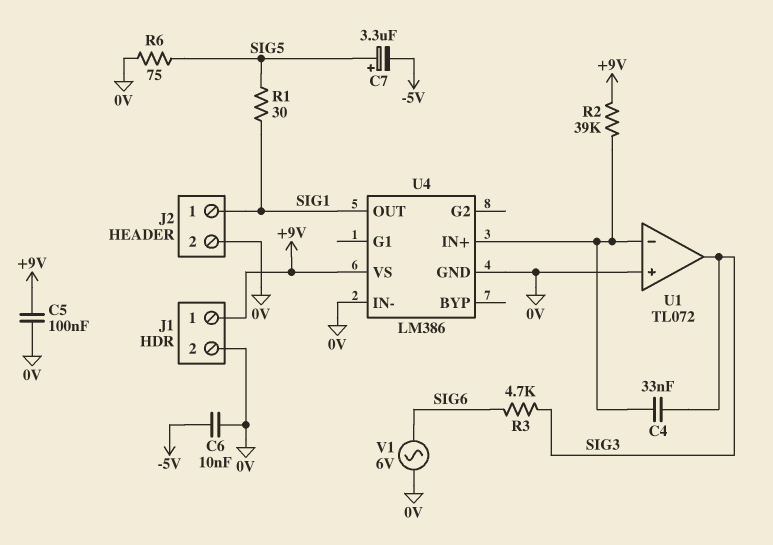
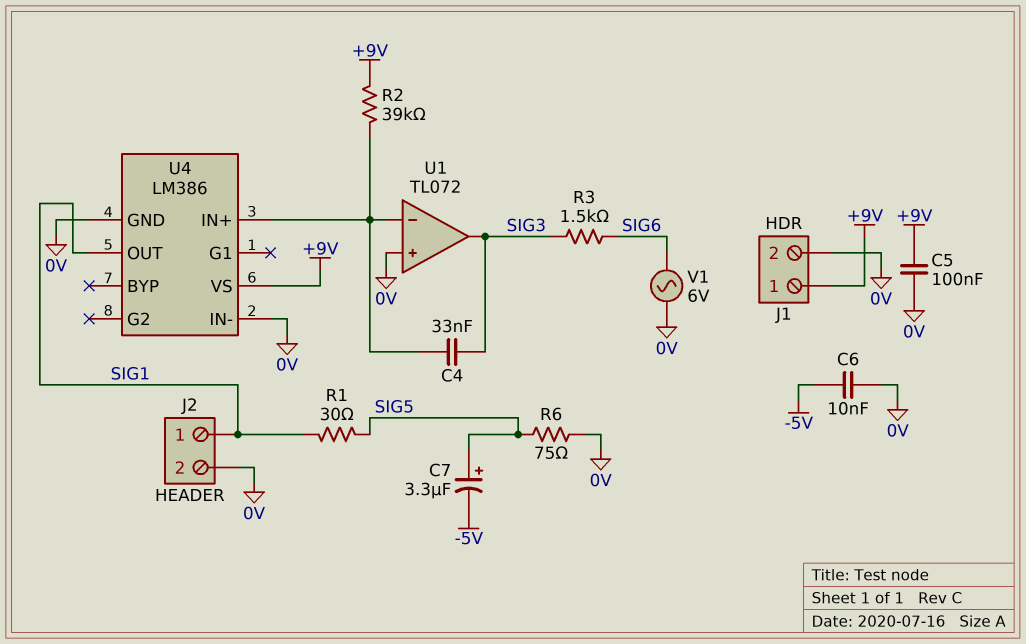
R3: 4.7k (SIG3, SIG6) -> 1.5k (SIG3, SIG6)

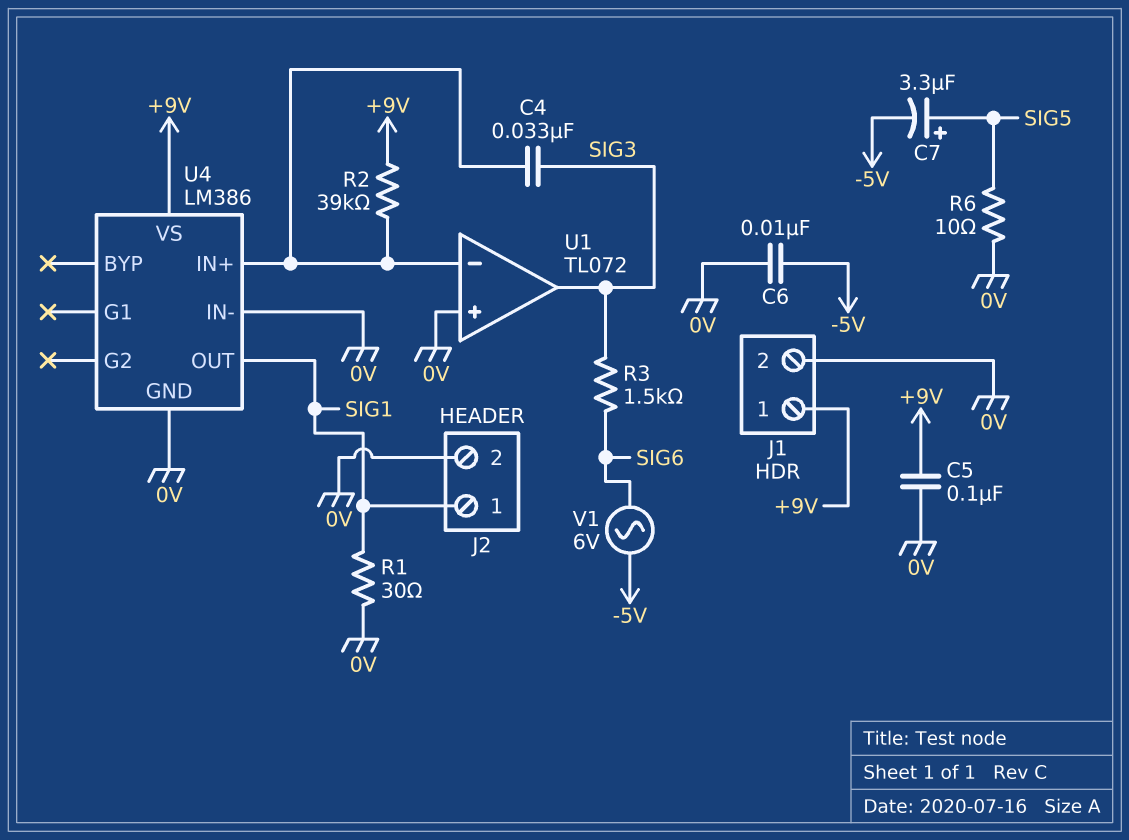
R1: 30 (SIG1, SIG5) -> 30 (0V, SIG1)
R6: 75 (0V, SIG5) -> 10 (0V, SIG5)
V1: AC 6V (0V, SIG6) -> AC 6V (-5V, SIG6)

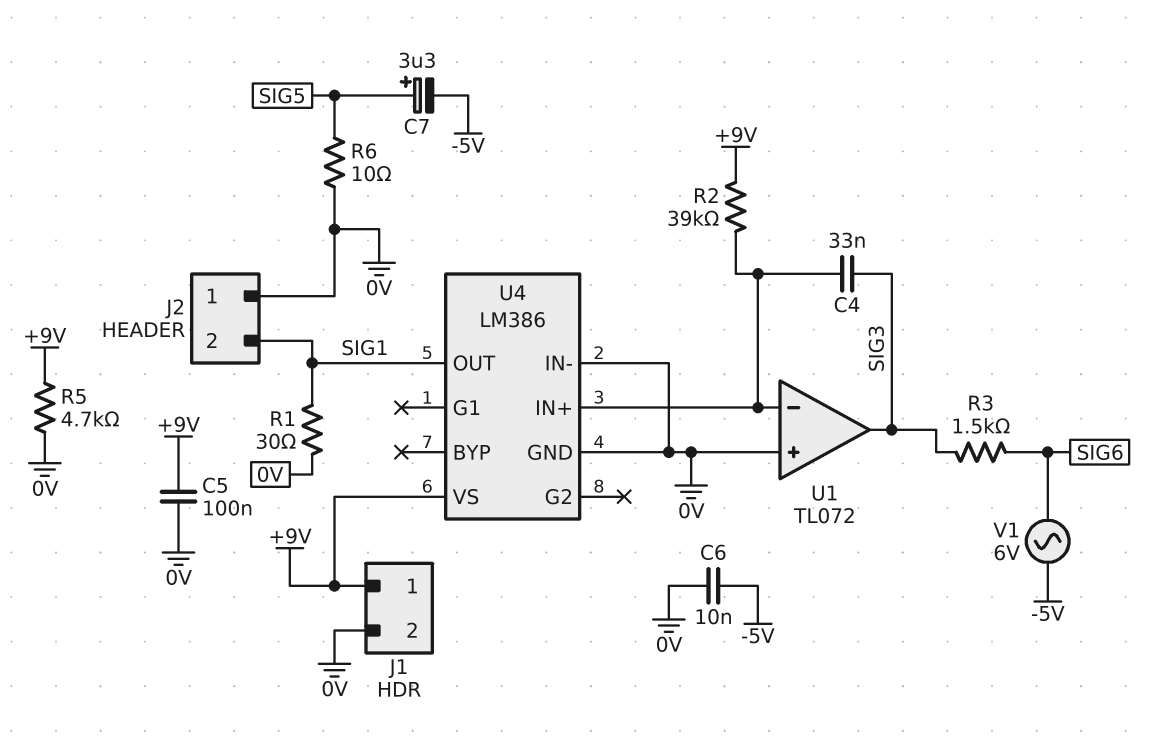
J2 pin 1: SIG1 -> 0V
J2 pin 2: 0V -> SIG1
R5: none -> 4.7k (+9V, 0V)

